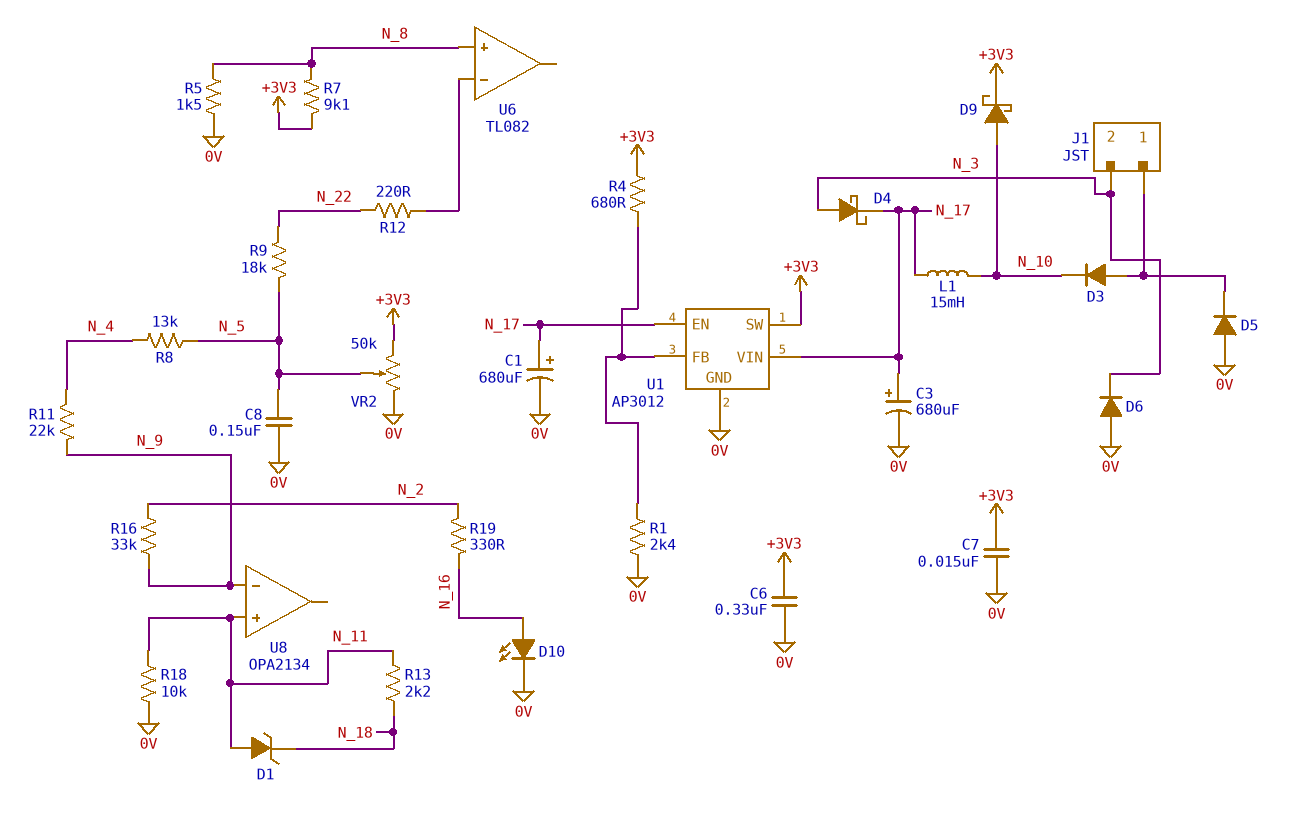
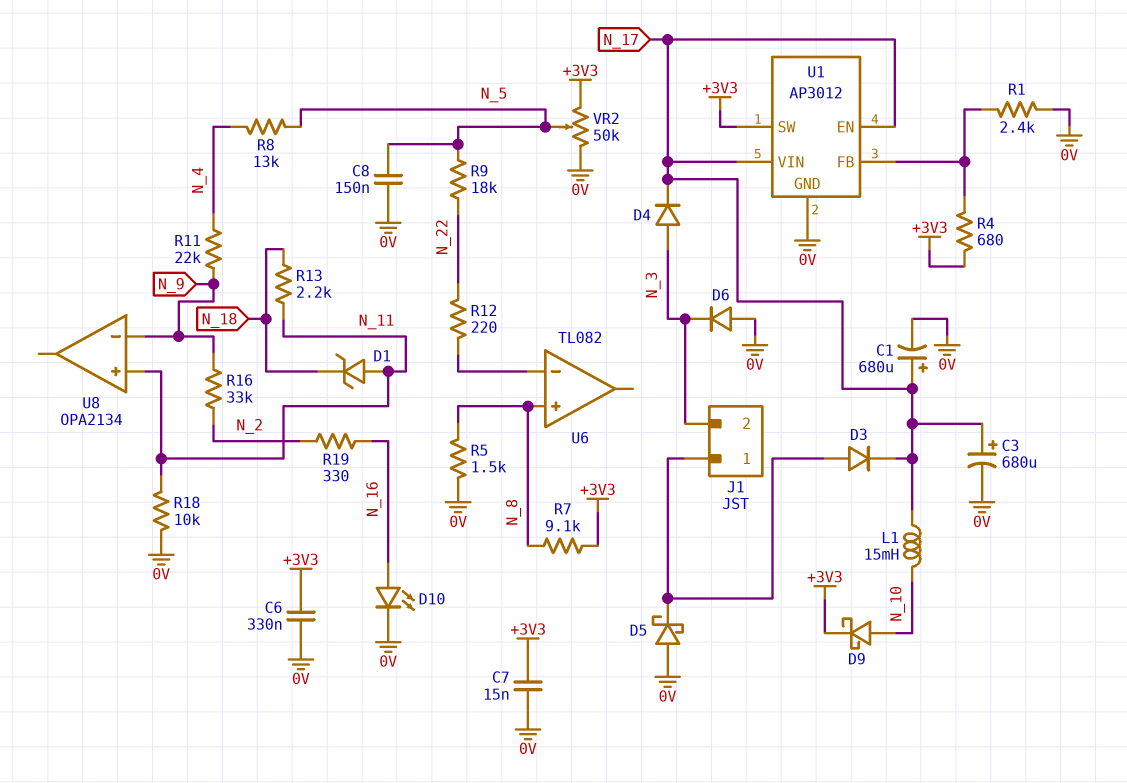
D3: diode (A J1/1, K N_10) -> diode (A J1/1, K N_17)
D4: schottky (A N_3, K N_17) -> diode (A N_3, K N_17)
D5: diode (A 0V, K J1/1) -> schottky (A 0V, K J1/1)

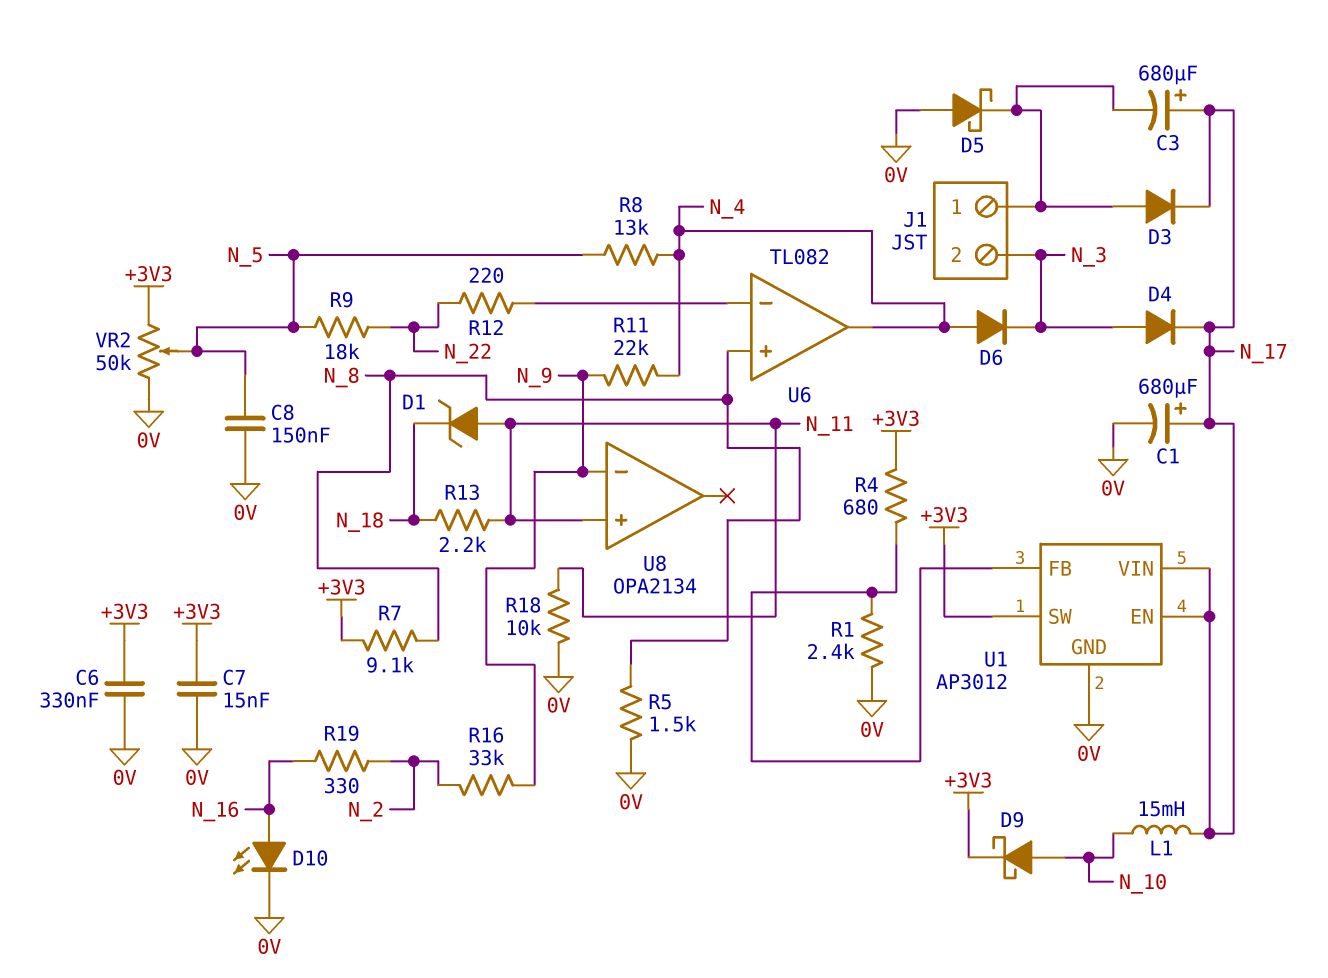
C3: 680uF (plus N_17, minus 0V) -> 680uF (plus N_17, minus J1/1)
D6: diode (A 0V, K N_3) -> diode (A N_4, K N_3)
U6 pin out: none -> N_4

